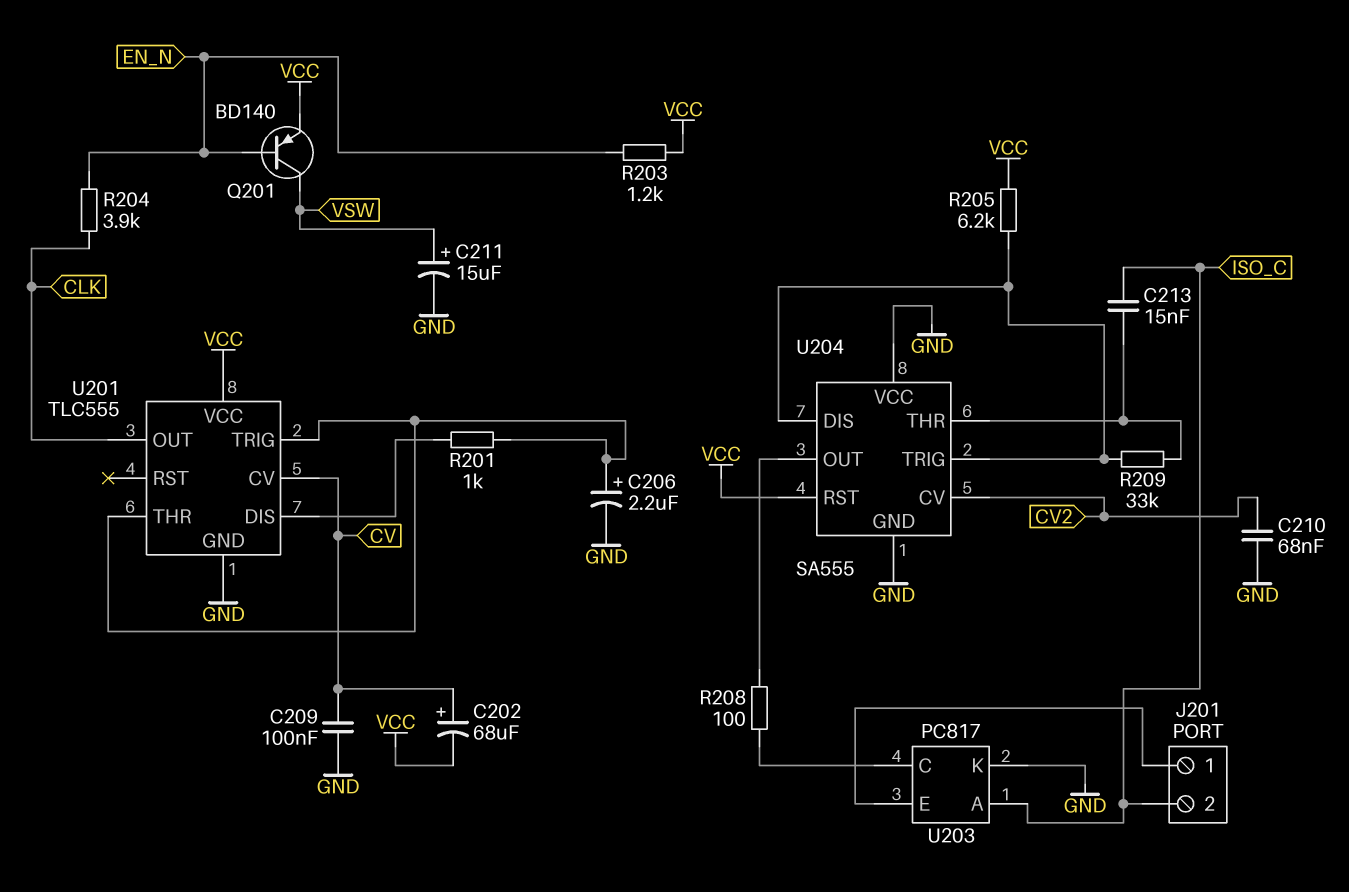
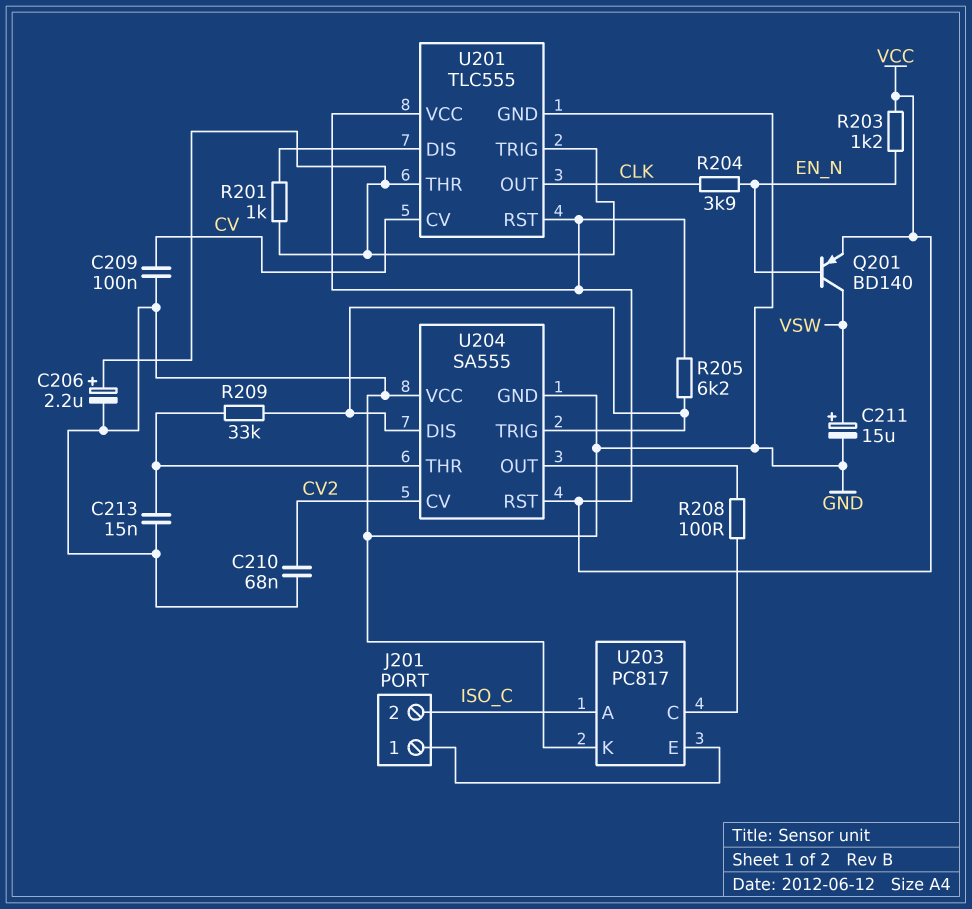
C202: 68uF (plus CV, minus VCC) -> none
C213: 15nF (ISO_C, U204/THR) -> 15nF (GND, U204/THR)
U201 pin RST: none -> VCC

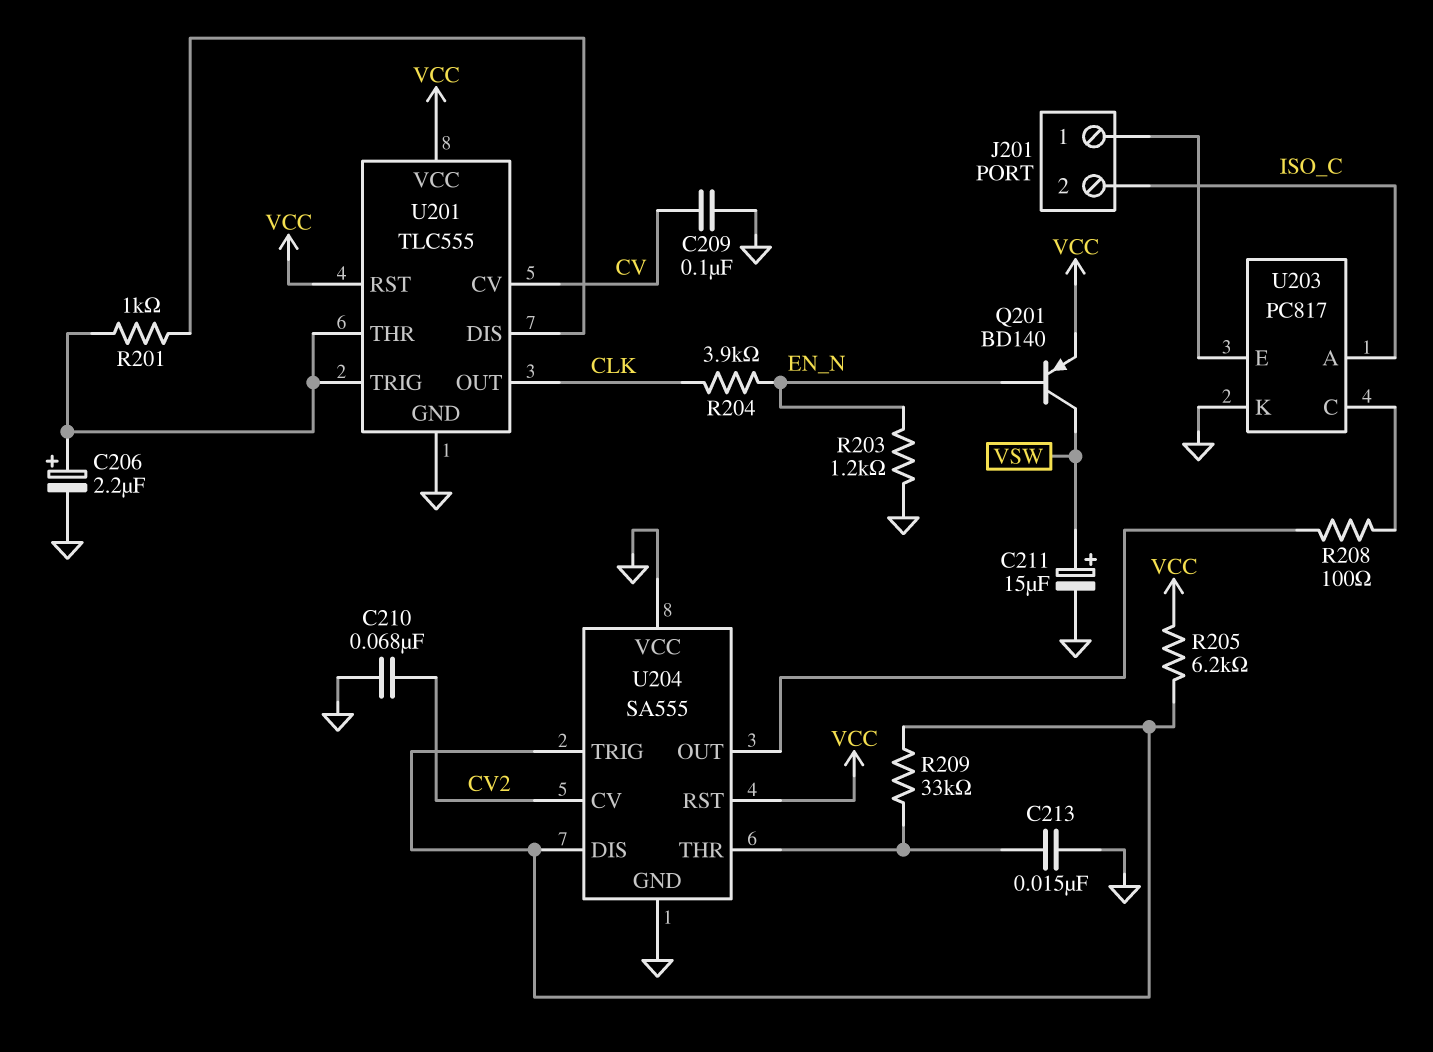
R203: 1.2k (EN_N, VCC) -> 1.2k (EN_N, GND)

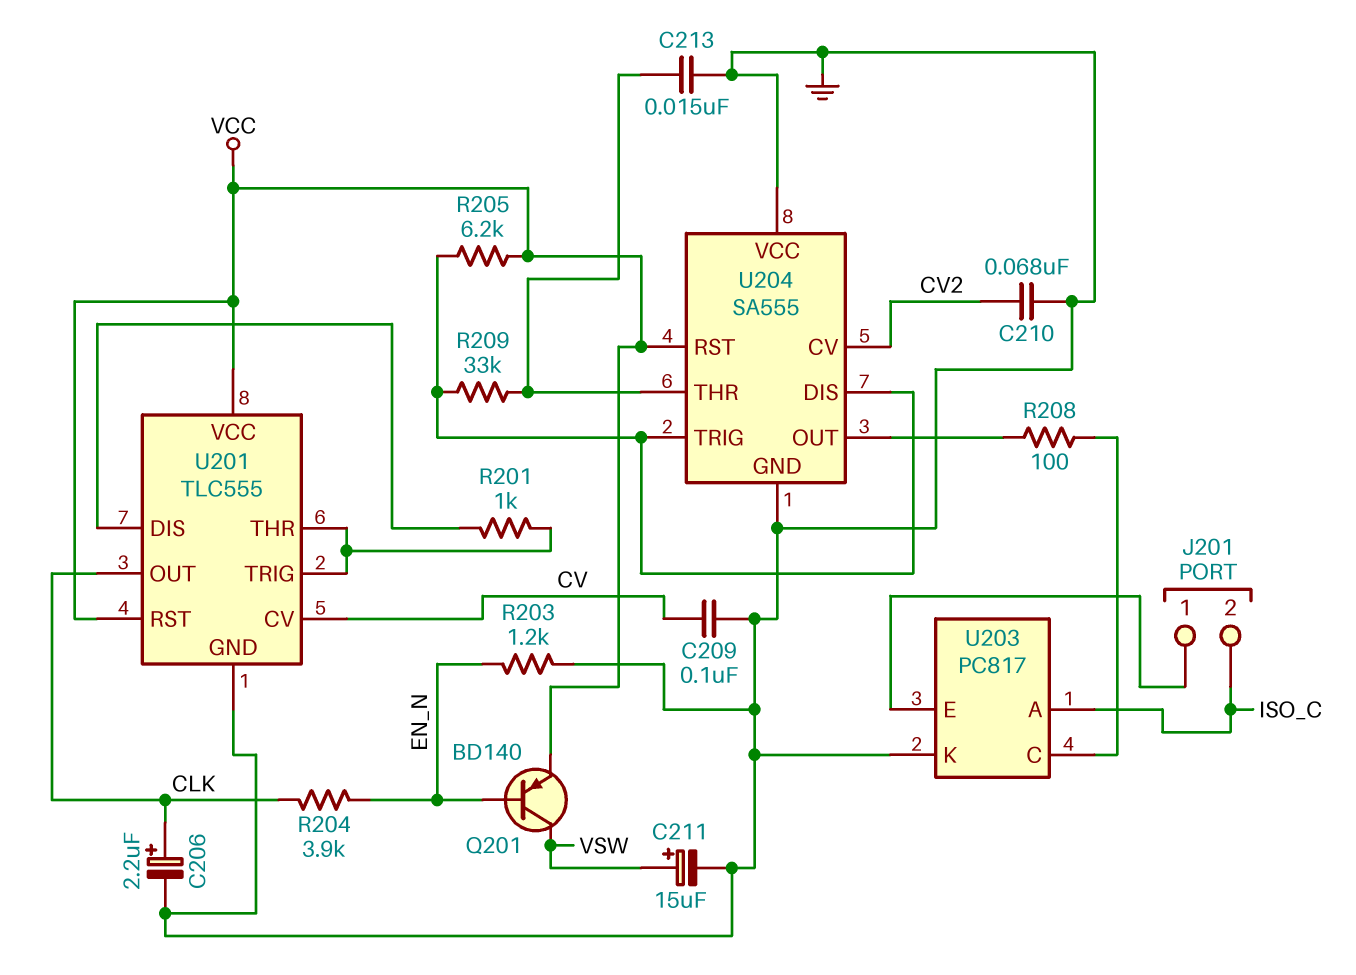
C206: 2.2uF (plus U201/THR, minus GND) -> 2.2uF (plus CLK, minus GND)

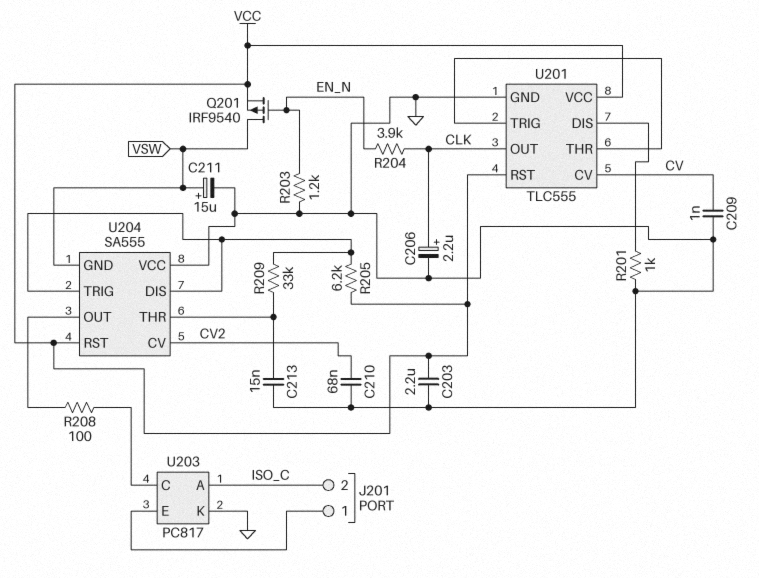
C203: none -> 2.2uF (GND, VCC)
C209: 100nF (CV, GND) -> 1nF (CV, GND)
Q201: PNP BD140 (B EN_N, C VSW, E VCC) -> PMOS IRF9540 (G EN_N, D VSW, S VCC)
R201: 1k (U201/DIS, U201/THR) -> 1k (GND, U201/DIS)
U204 pin GND: GND -> VSW

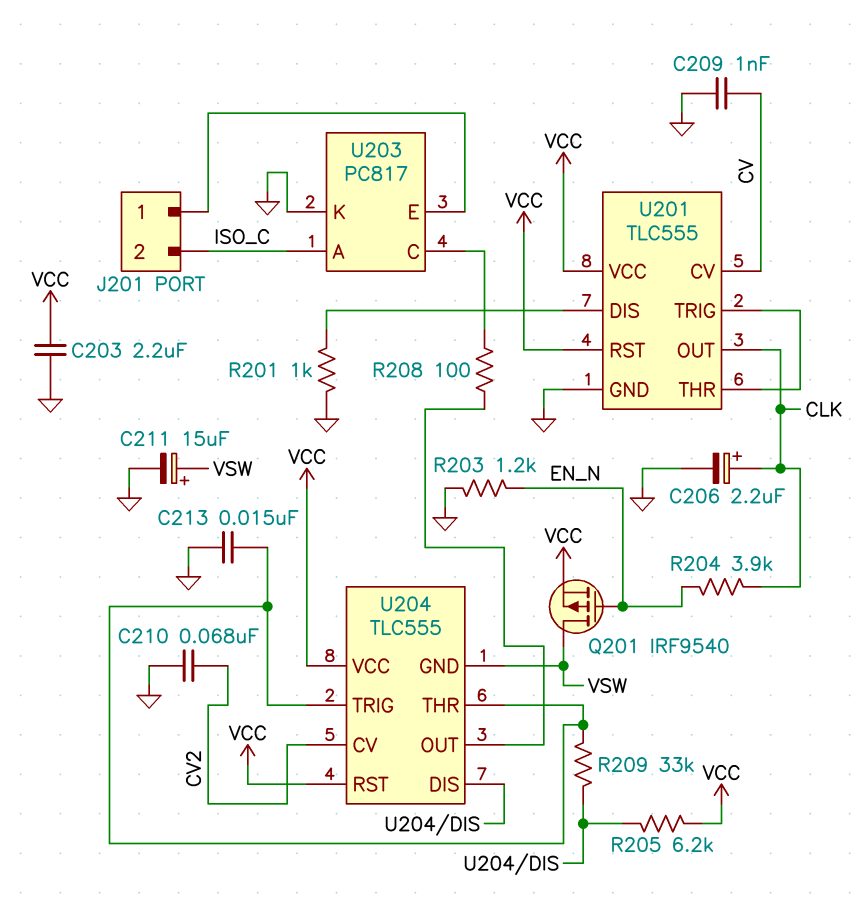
U204: SA555 -> TLC555
U204 pin TRIG: U204/DIS -> U204/THR
U204 pin VCC: GND -> VCC

